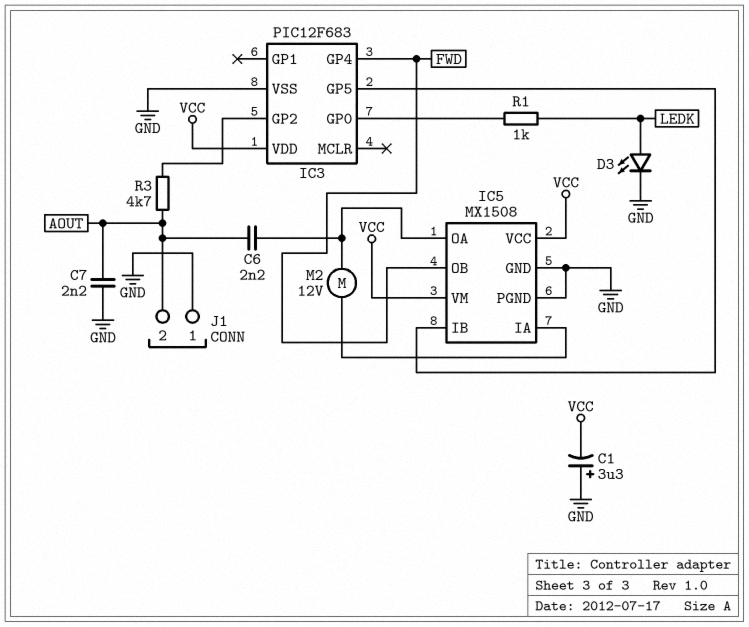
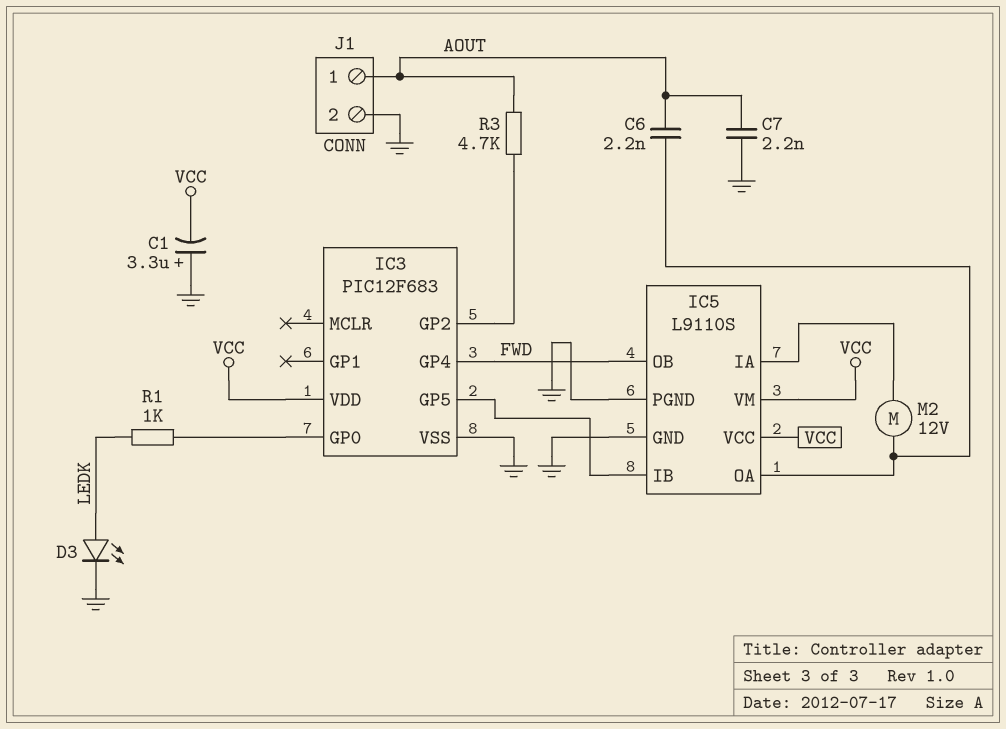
IC5: MX1508 -> L9110S
J1 pin 1: GND -> AOUT
J1 pin 2: AOUT -> GND

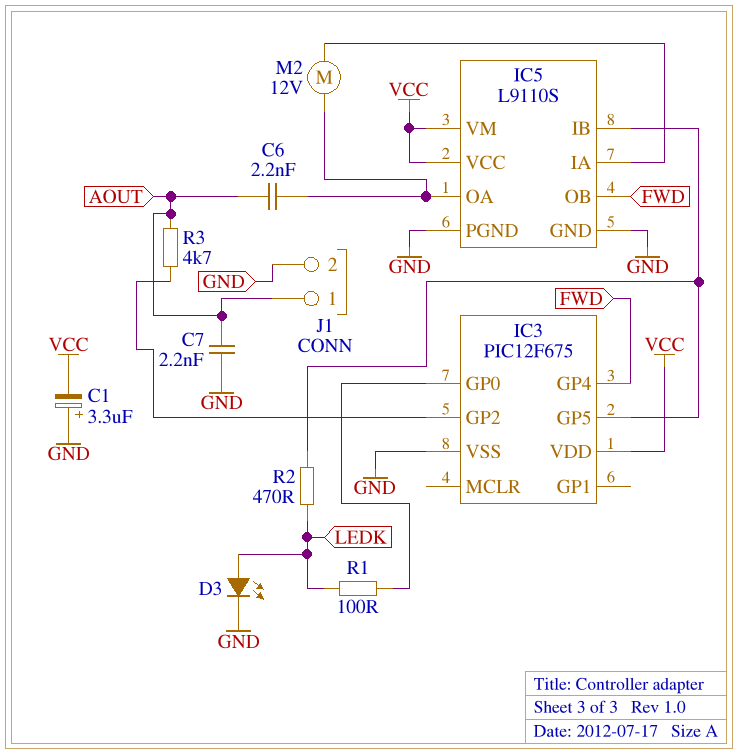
IC3: PIC12F683 -> PIC12F675
R1: 1k (IC3/GP0, LEDK) -> 100 (IC3/GP0, LEDK)
R2: none -> 470 (IC3/GP5, LEDK)

